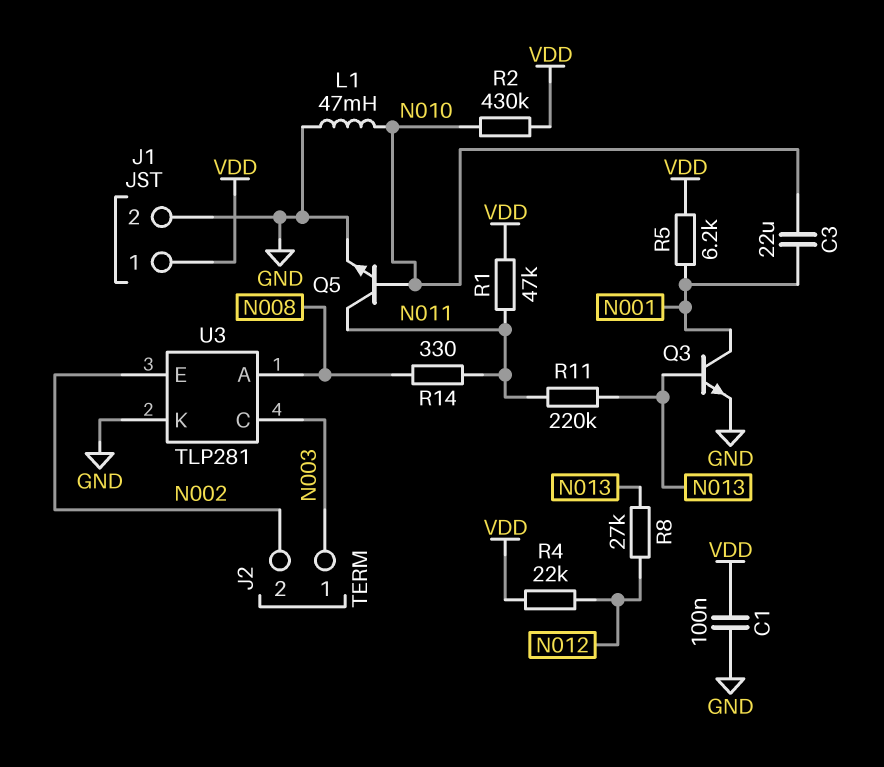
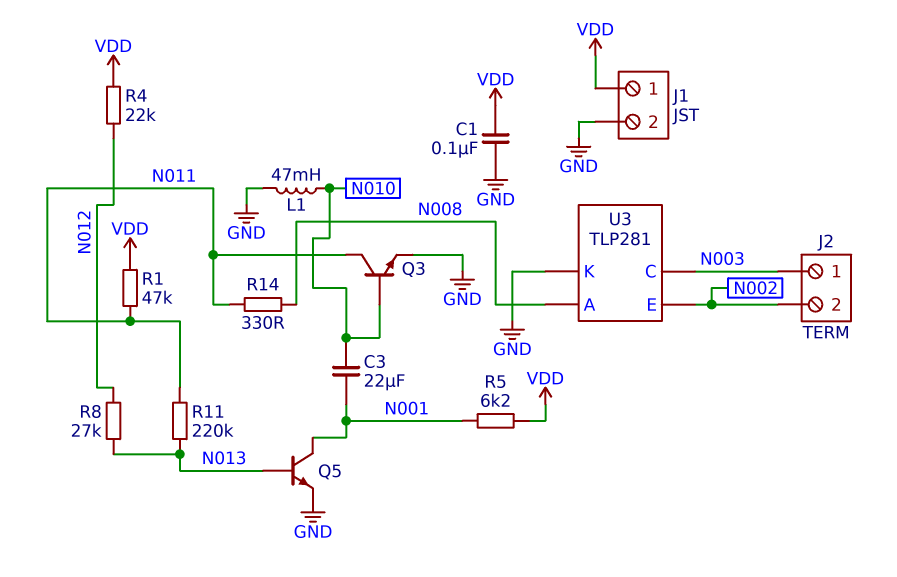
Q3: NPN (B N013, C N001, E GND) -> NPN (B N010, C N011, E GND)
Q5: NPN (B N010, C N011, E GND) -> NPN (B N013, C N001, E GND)
R2: 430k (N010, VDD) -> none

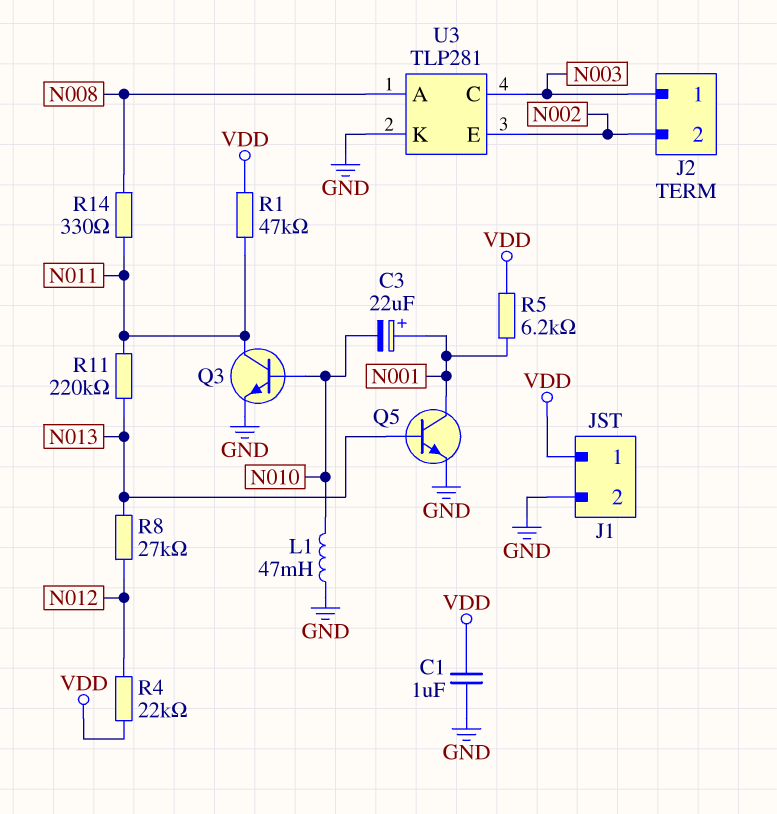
C1: 100nF (GND, VDD) -> 1uF (GND, VDD)
C3: 22uF (N001, N010) -> 22uF (plus N001, minus N010)

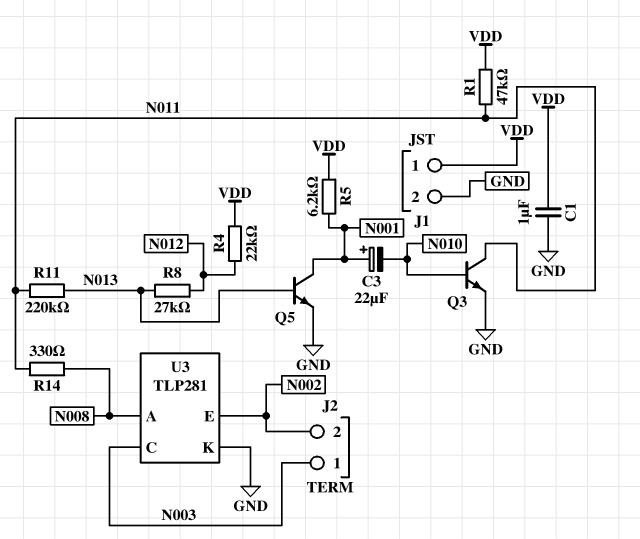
L1: 47mH (GND, N010) -> none

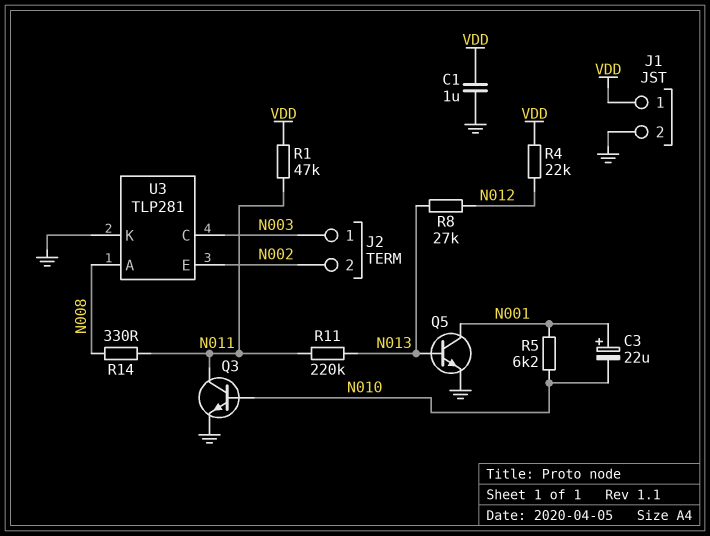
R5: 6.2k (N001, VDD) -> 6.2k (N001, N010)

